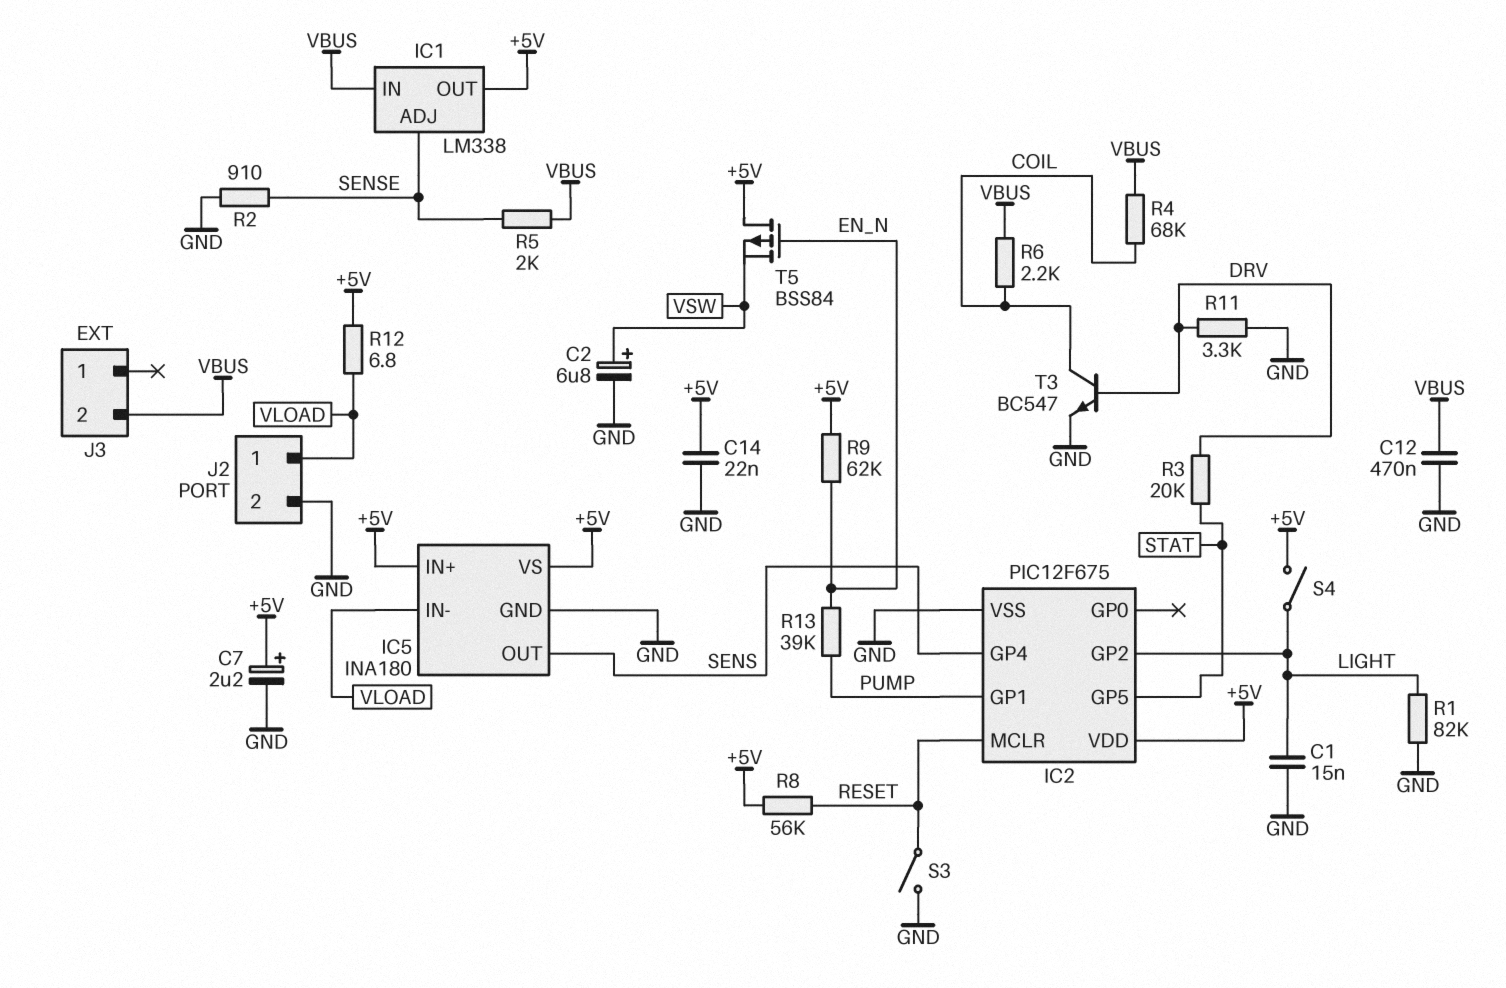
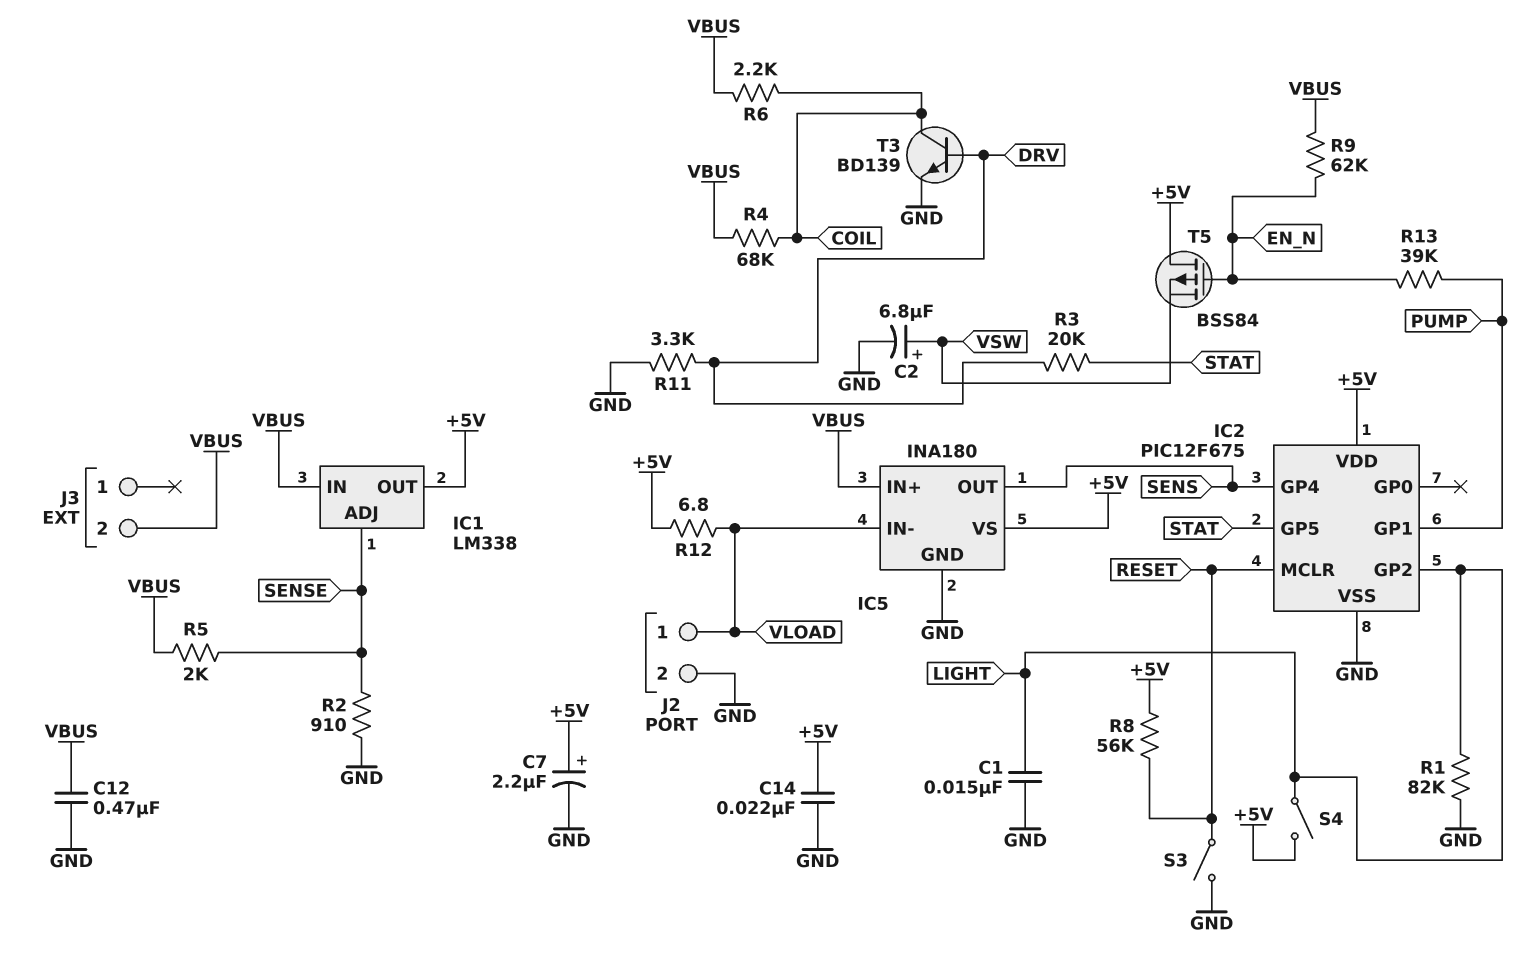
IC5 pin IN+: +5V -> VBUS
R9: 62k (+5V, EN_N) -> 62k (EN_N, VBUS)
T3: NPN BC547 (B DRV, C COIL, E GND) -> NPN BD139 (B DRV, C COIL, E GND)

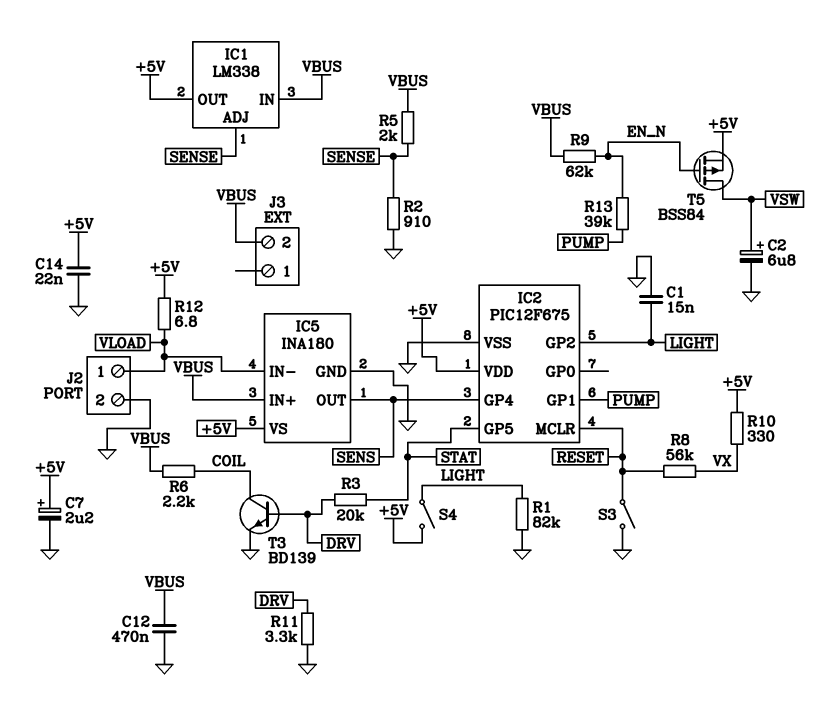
R4: 68k (COIL, VBUS) -> none
R8: 56k (+5V, RESET) -> 56k (RESET, VX)
R10: none -> 330 (+5V, VX)
T5: PMOS BSS84 (G EN_N, D +5V, S VSW) -> PMOS BSS84 (G EN_N, D VSW, S +5V)

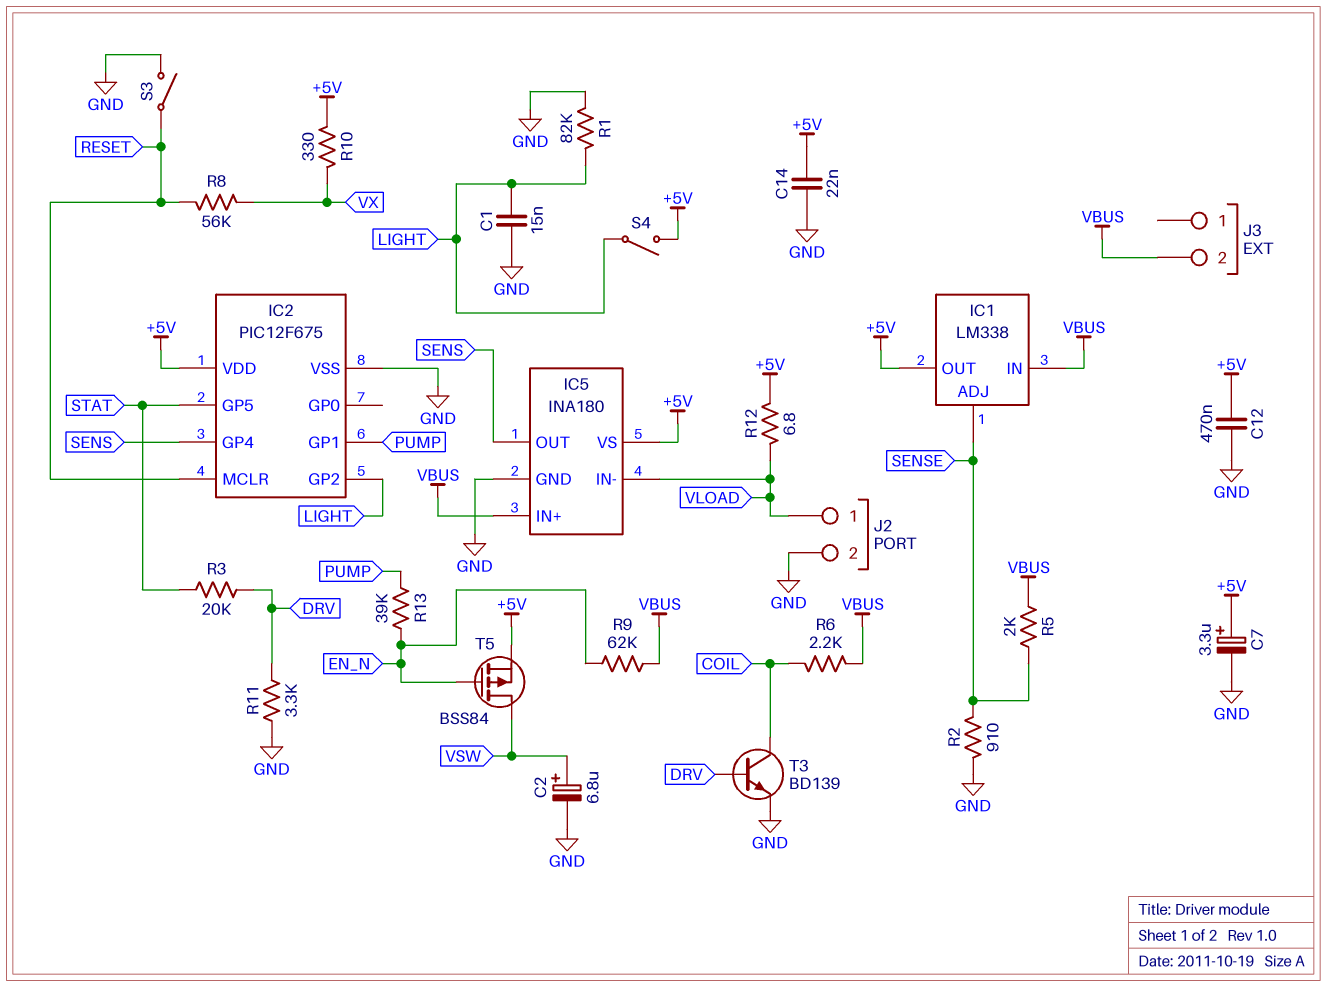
C7: 2.2uF (plus +5V, minus GND) -> 3.3uF (plus +5V, minus GND)
C12: 470nF (GND, VBUS) -> 470nF (+5V, GND)

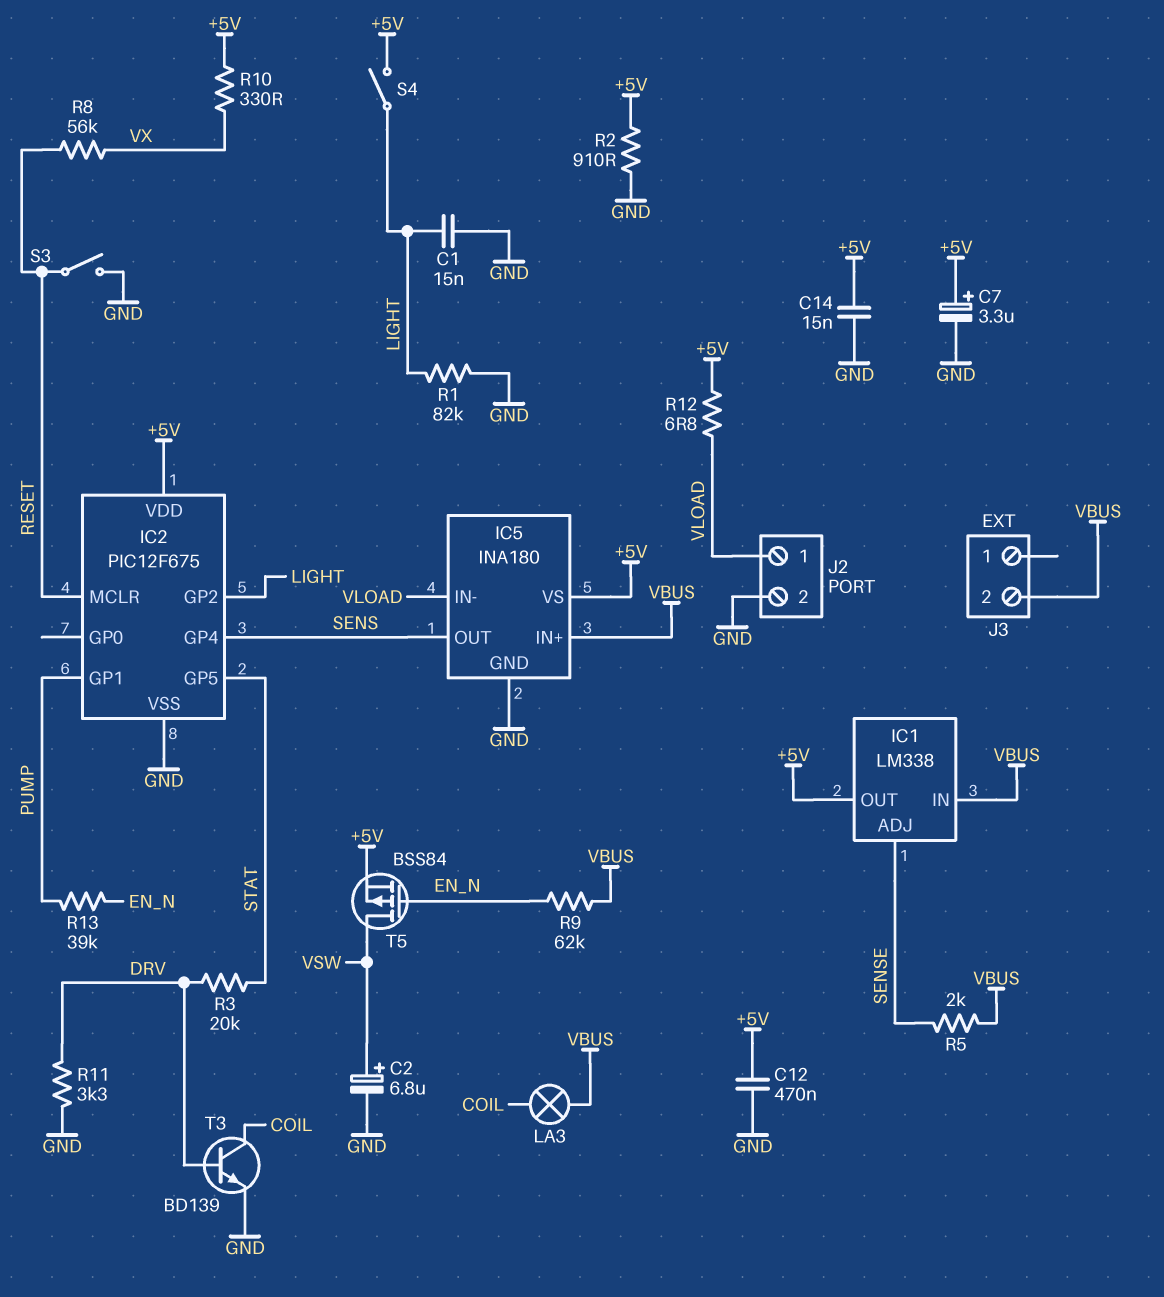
C14: 22nF (+5V, GND) -> 15nF (+5V, GND)
LA3: none -> lamp (COIL, VBUS)
R2: 910 (GND, SENSE) -> 910 (+5V, GND)
R6: 2.2k (COIL, VBUS) -> none

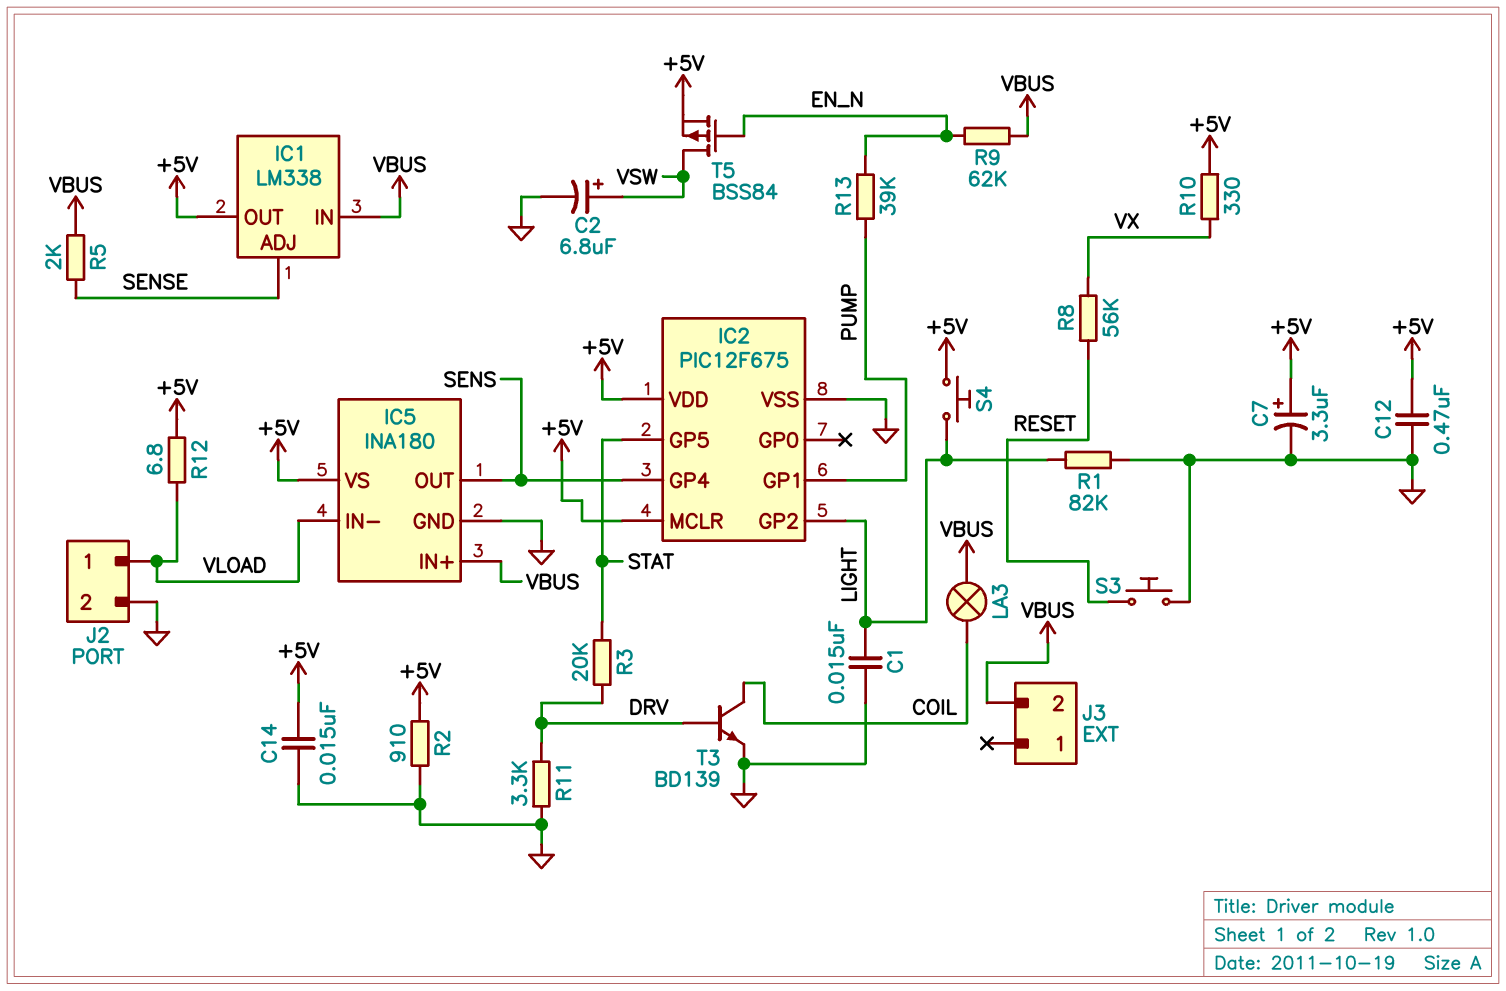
IC2 pin MCLR: RESET -> +5V
S3: switch (GND, RESET) -> button (GND, RESET)
S4: switch (+5V, LIGHT) -> button (+5V, LIGHT)

